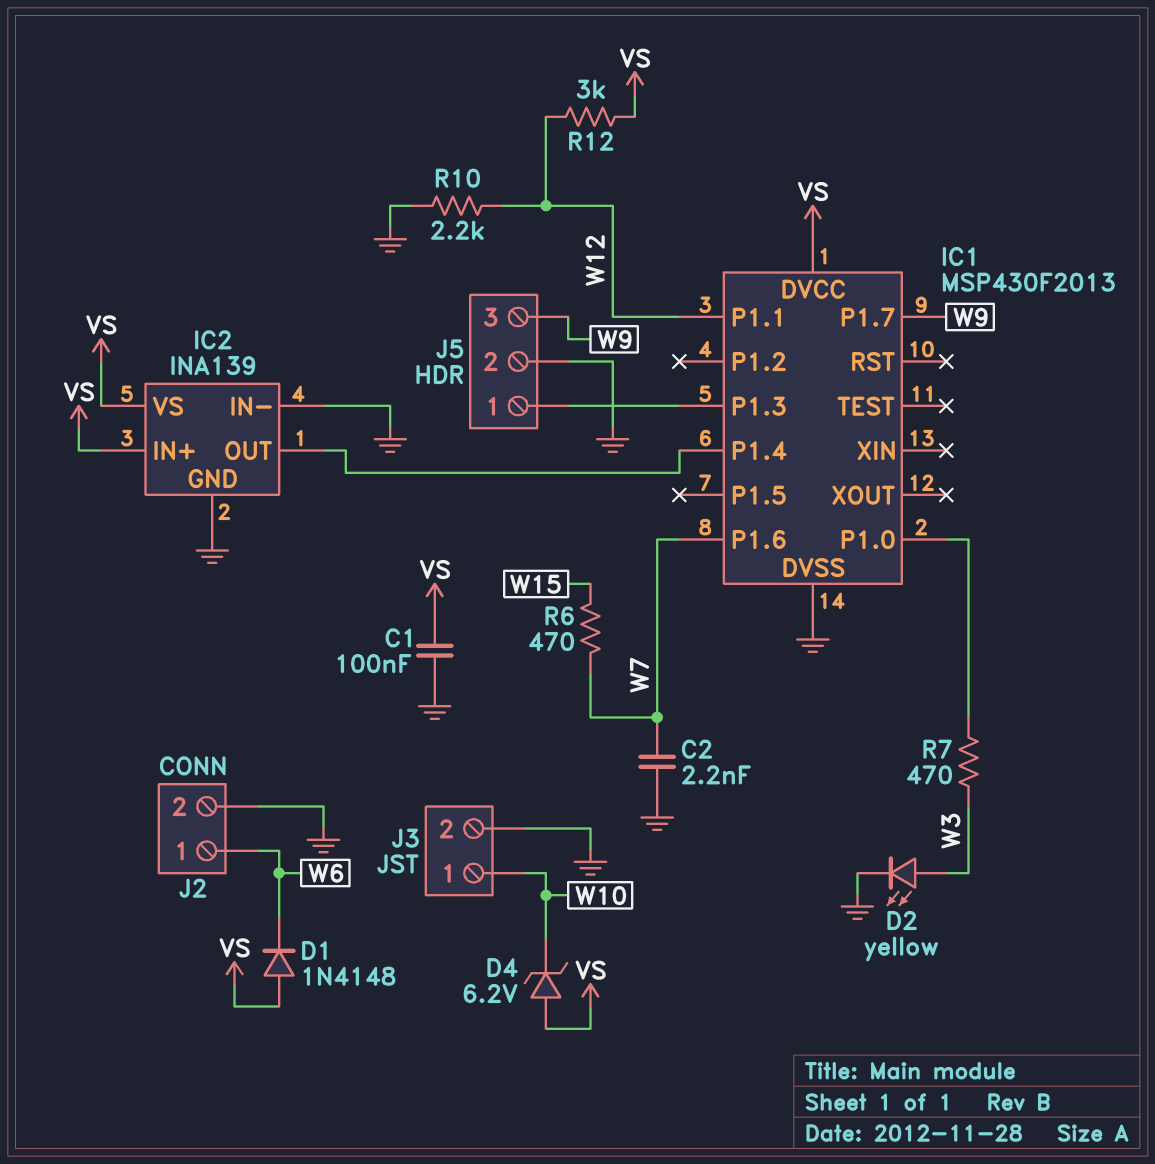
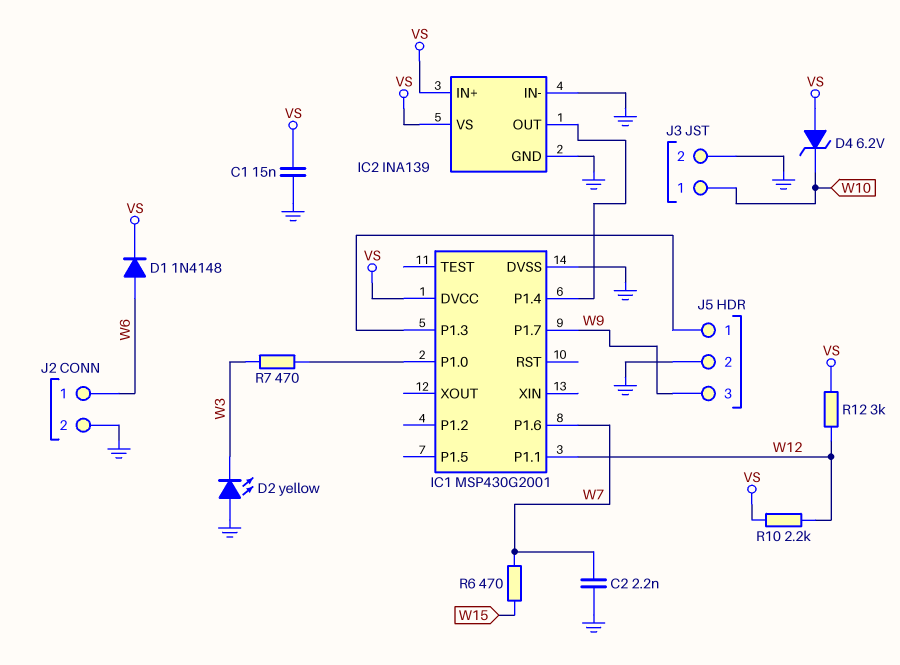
C1: 100nF (GND, VS) -> 15nF (GND, VS)
D1: diode 1N4148 (A VS, K W6) -> diode 1N4148 (A W6, K VS)
D2: LED yellow (A W3, K GND) -> LED yellow (A GND, K W3)
IC1: MSP430F2013 -> MSP430G2001
R10: 2.2k (GND, W12) -> 2.2k (VS, W12)

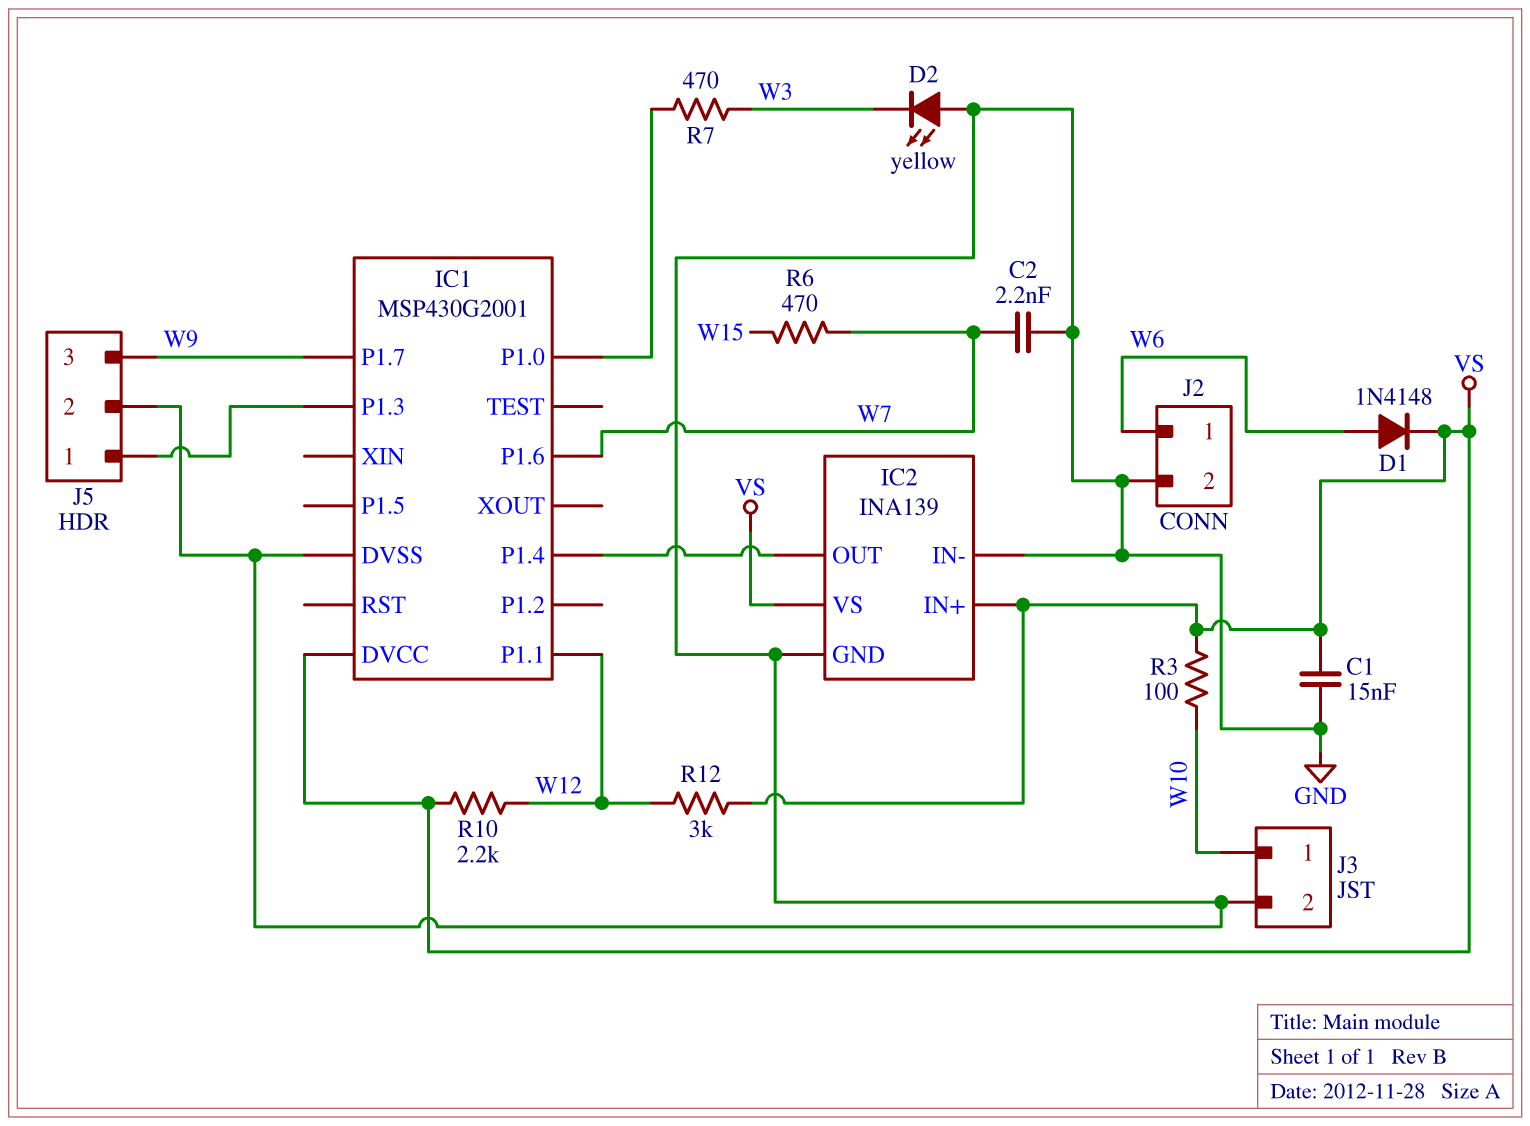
D4: zener 6.2V (A VS, K W10) -> none
R3: none -> 100 (VS, W10)

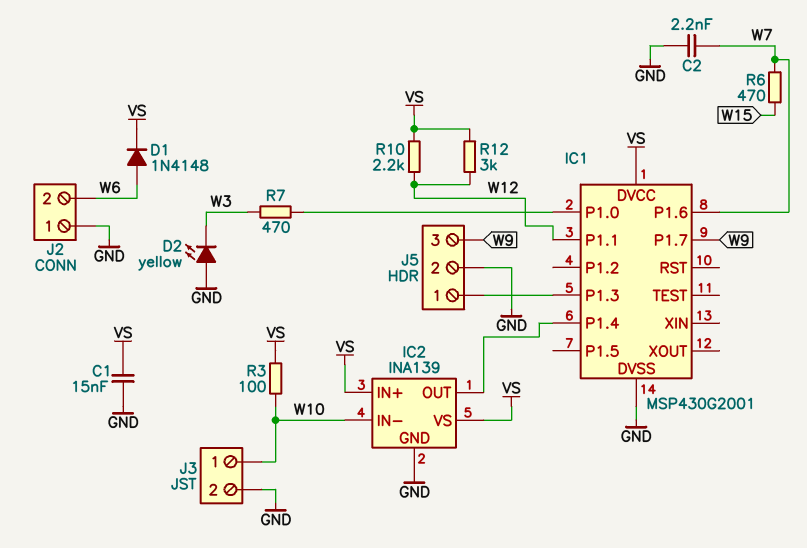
IC2 pin IN-: GND -> W10
J2 pin 1: W6 -> GND
J2 pin 2: GND -> W6

